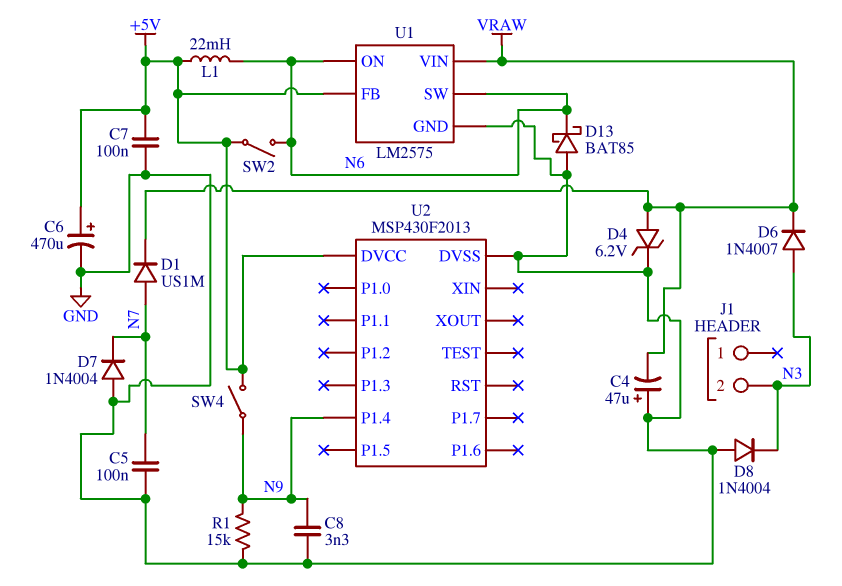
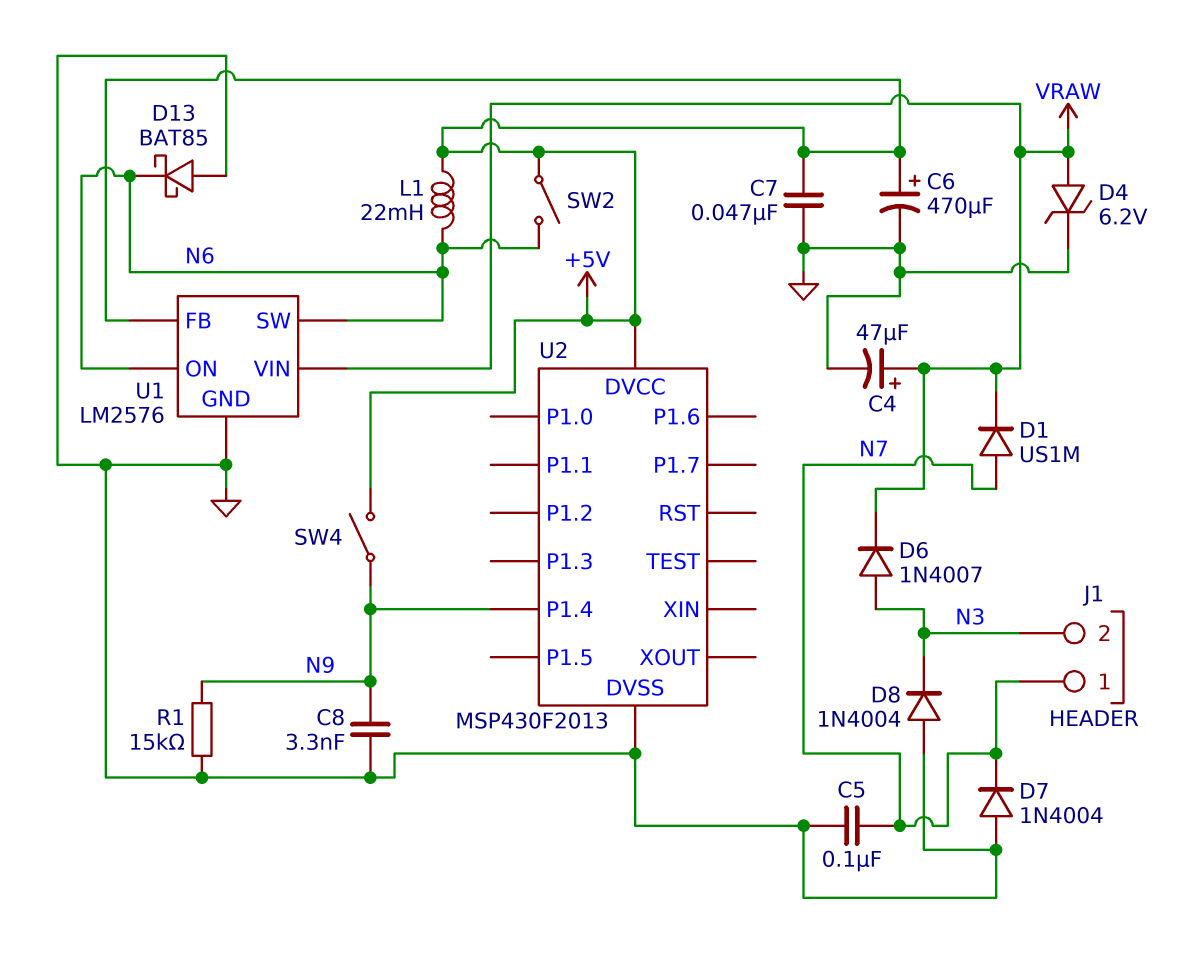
C4: 47uF (plus GND, minus VRAW) -> 47uF (plus VRAW, minus GND)
C7: 100nF (+5V, GND) -> 47nF (+5V, GND)
J1 pin 1: none -> N7
U1: LM2575 -> LM2576

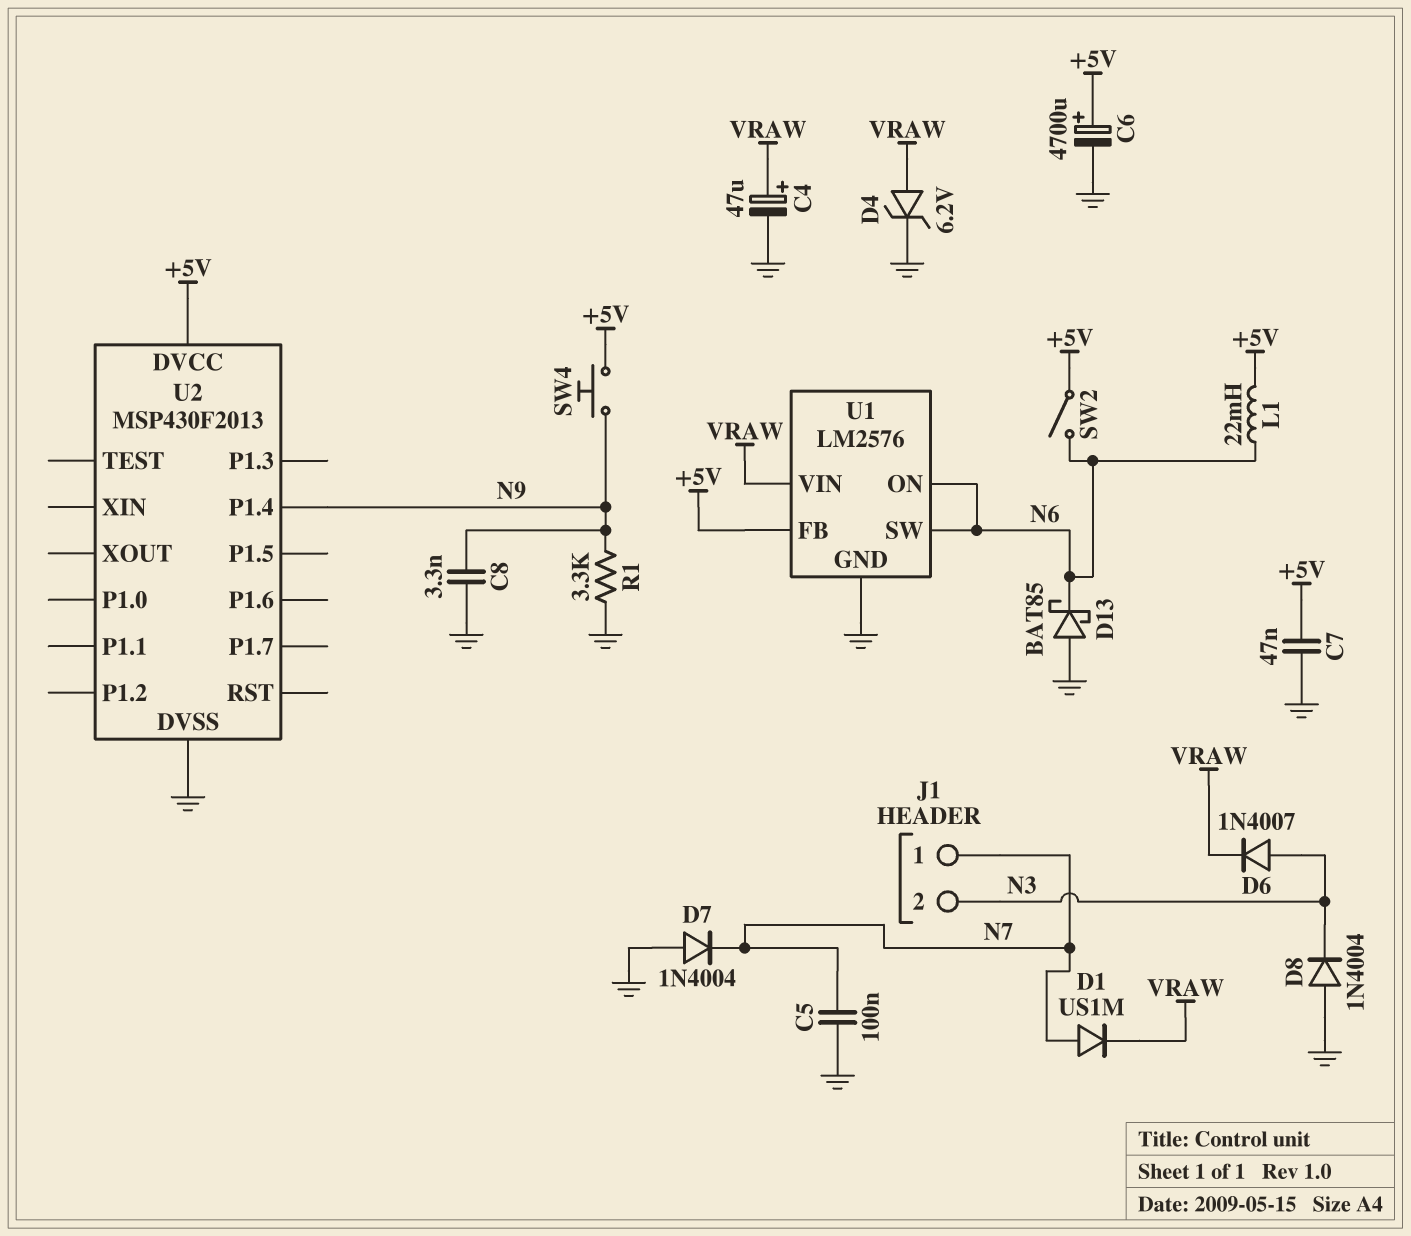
C6: 470uF (plus +5V, minus GND) -> 4700uF (plus +5V, minus GND)
R1: 15k (GND, N9) -> 3.3k (GND, N9)
SW4: switch (+5V, N9) -> button (+5V, N9)

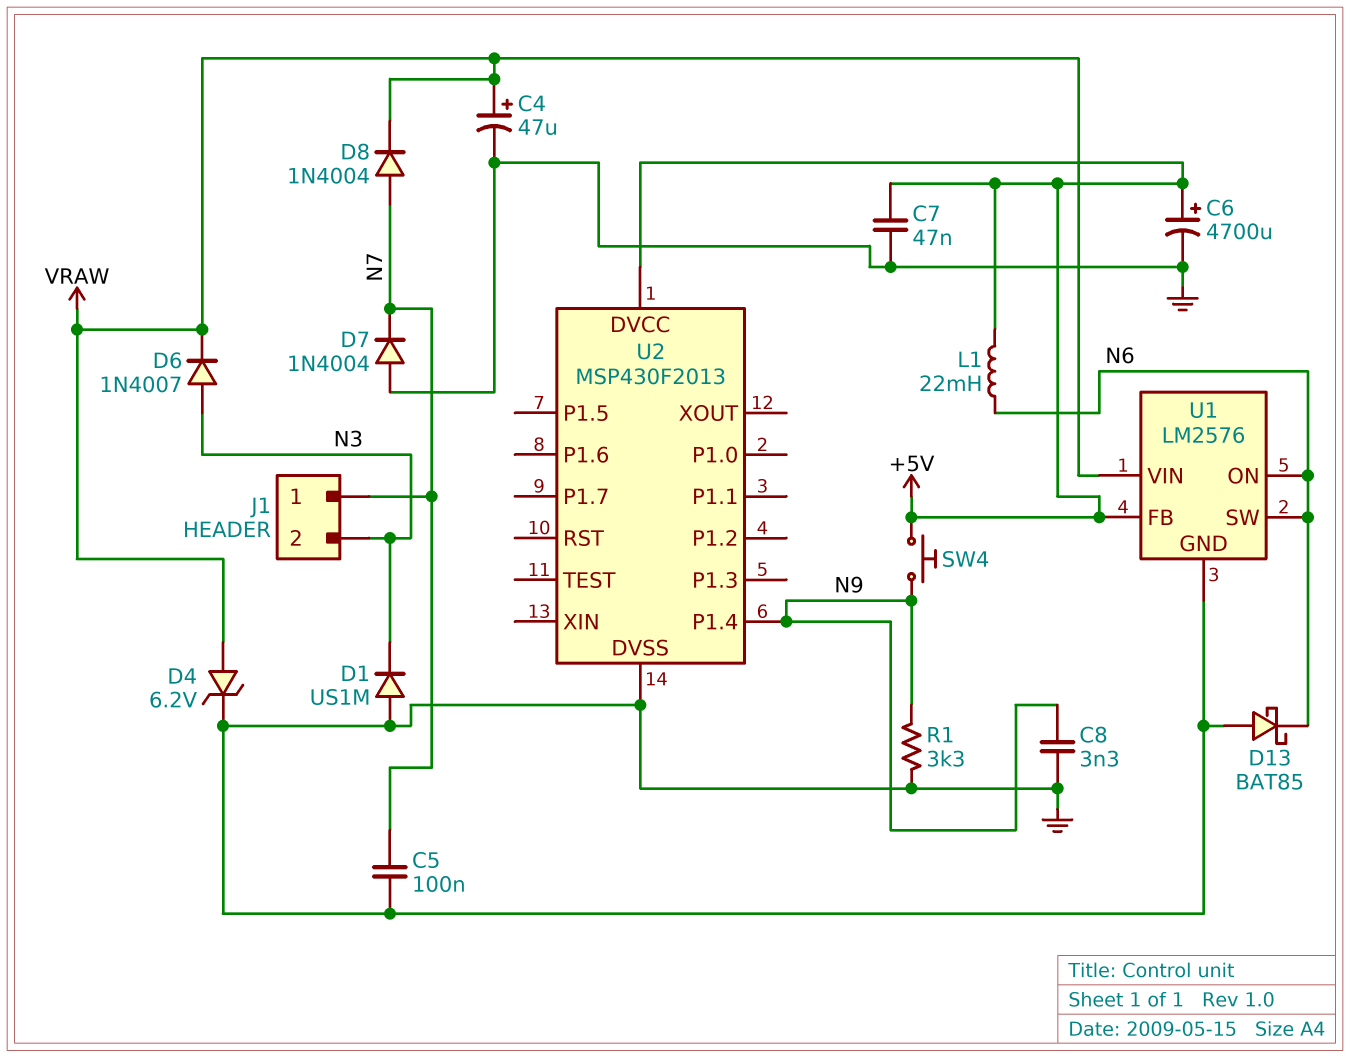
D1: diode US1M (A N7, K VRAW) -> diode US1M (A GND, K N3)
D8: diode 1N4004 (A GND, K N3) -> diode 1N4004 (A N7, K VRAW)
SW2: switch (+5V, N6) -> none

